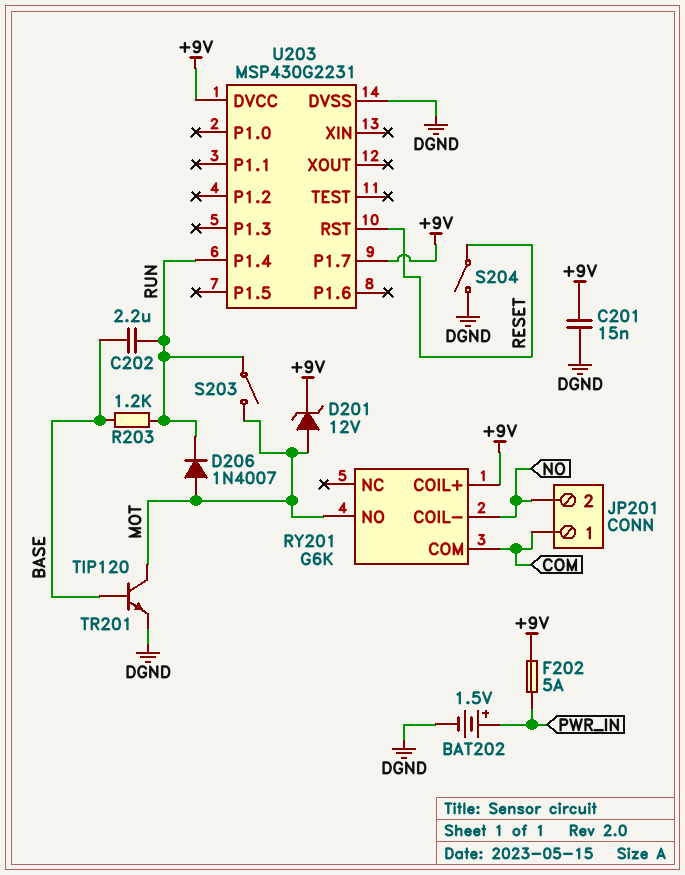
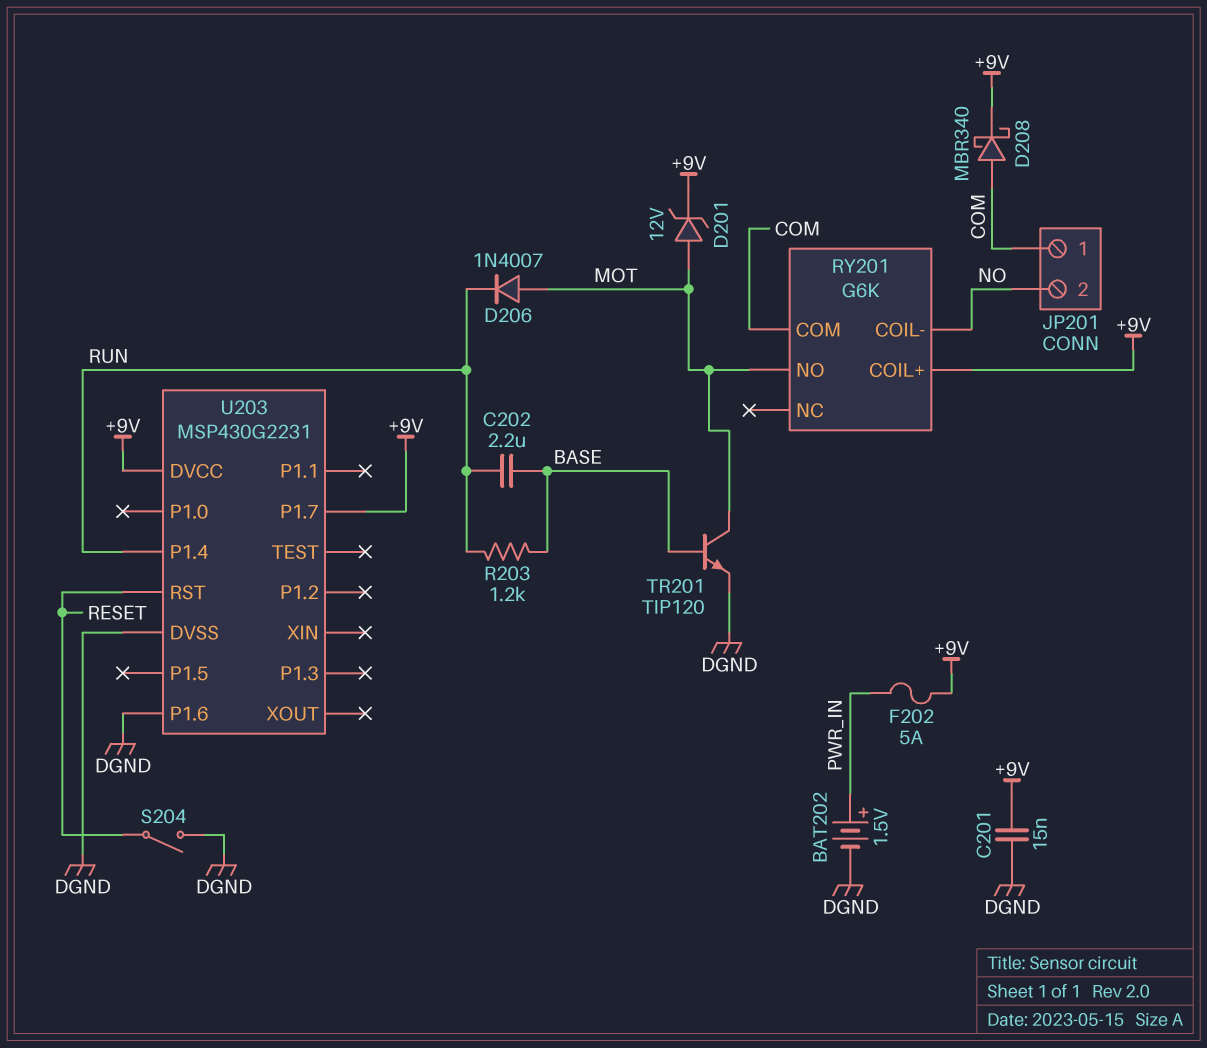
D208: none -> schottky MBR340 (A COM, K +9V)
S203: switch (MOT, RUN) -> none
U203 pin P1.6: none -> DGND

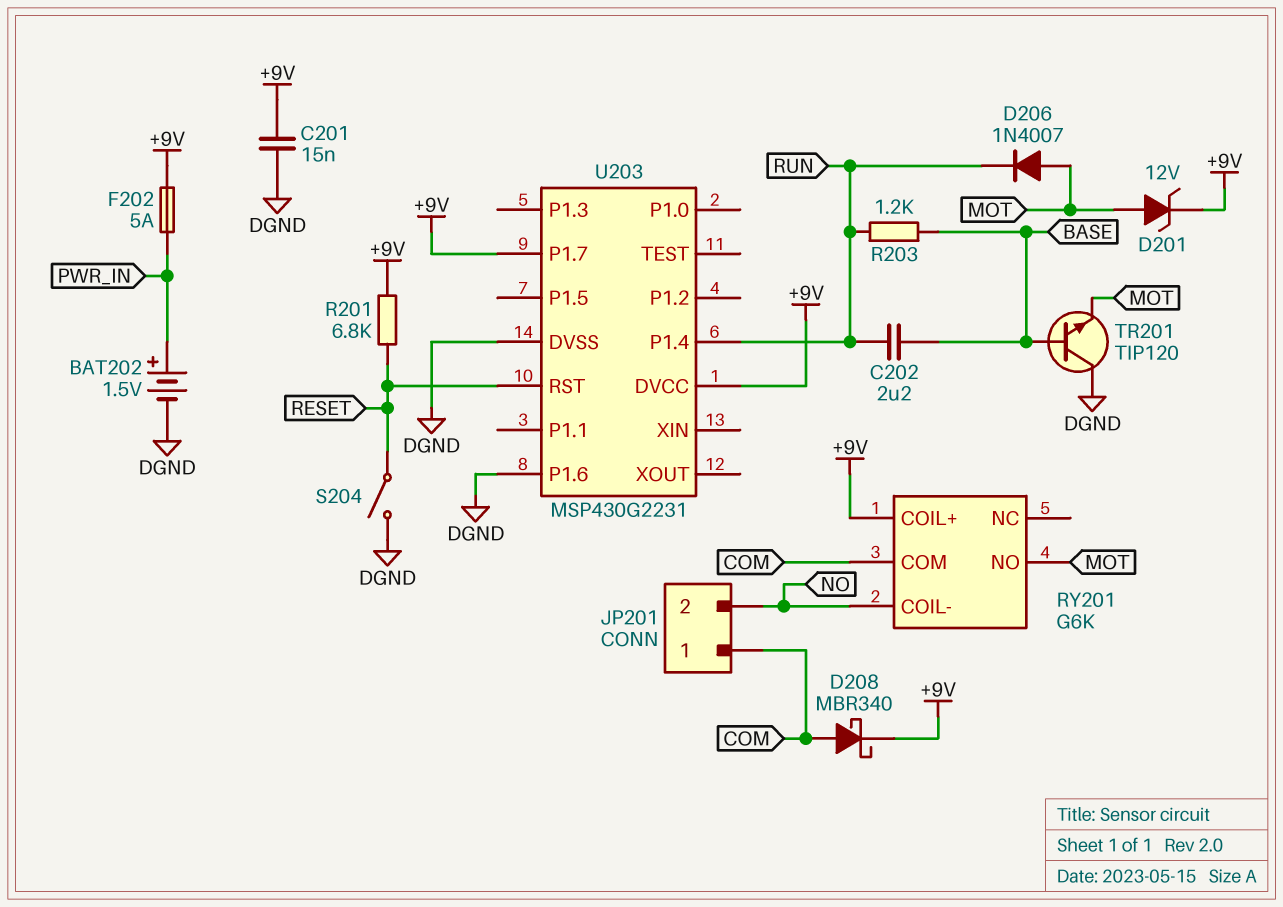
R201: none -> 6.8k (+9V, RESET)
TR201: NPN TIP120 (B BASE, C MOT, E DGND) -> NPN TIP120 (B BASE, C DGND, E MOT)

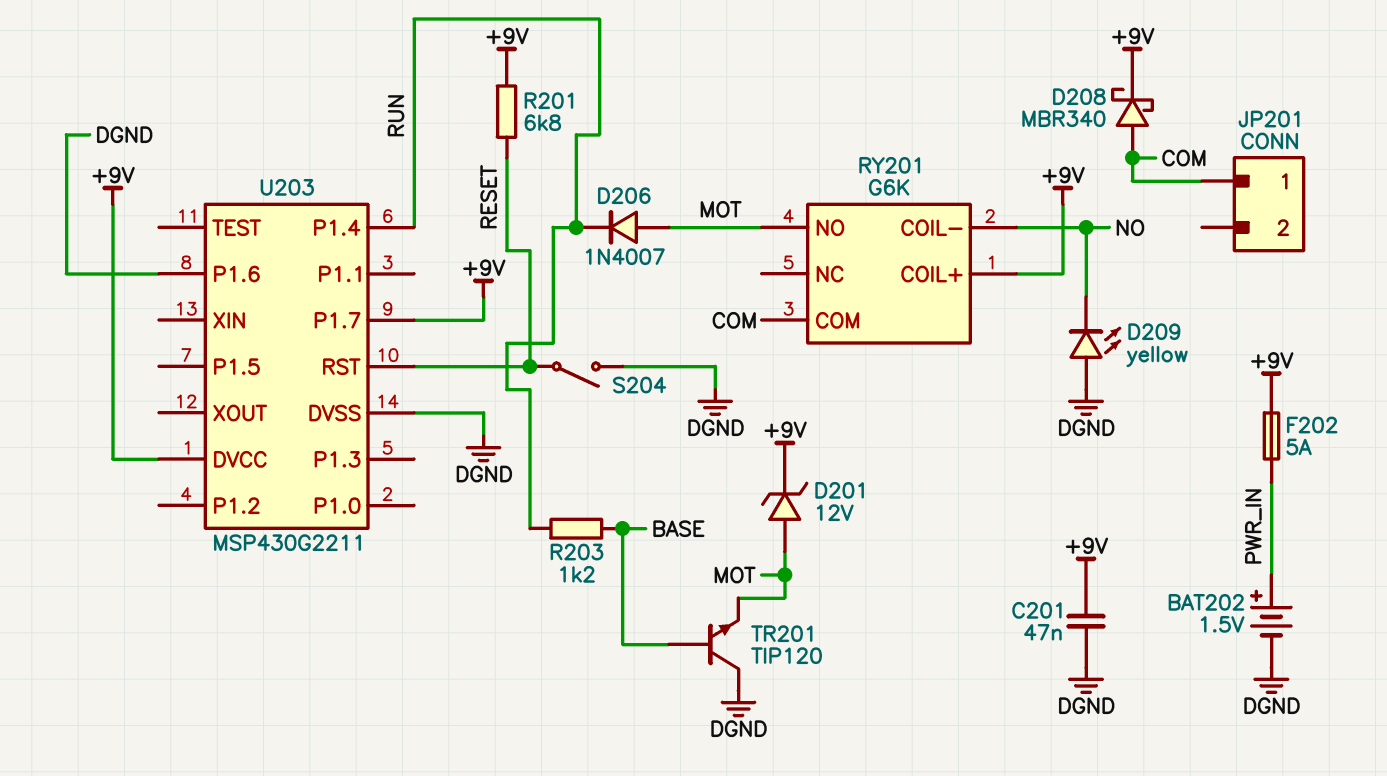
C201: 15nF (+9V, DGND) -> 47nF (+9V, DGND)
C202: 2.2uF (BASE, RUN) -> none
D209: none -> LED yellow (A DGND, K NO)
JP201 pin 2: NO -> none
U203: MSP430G2231 -> MSP430G2211

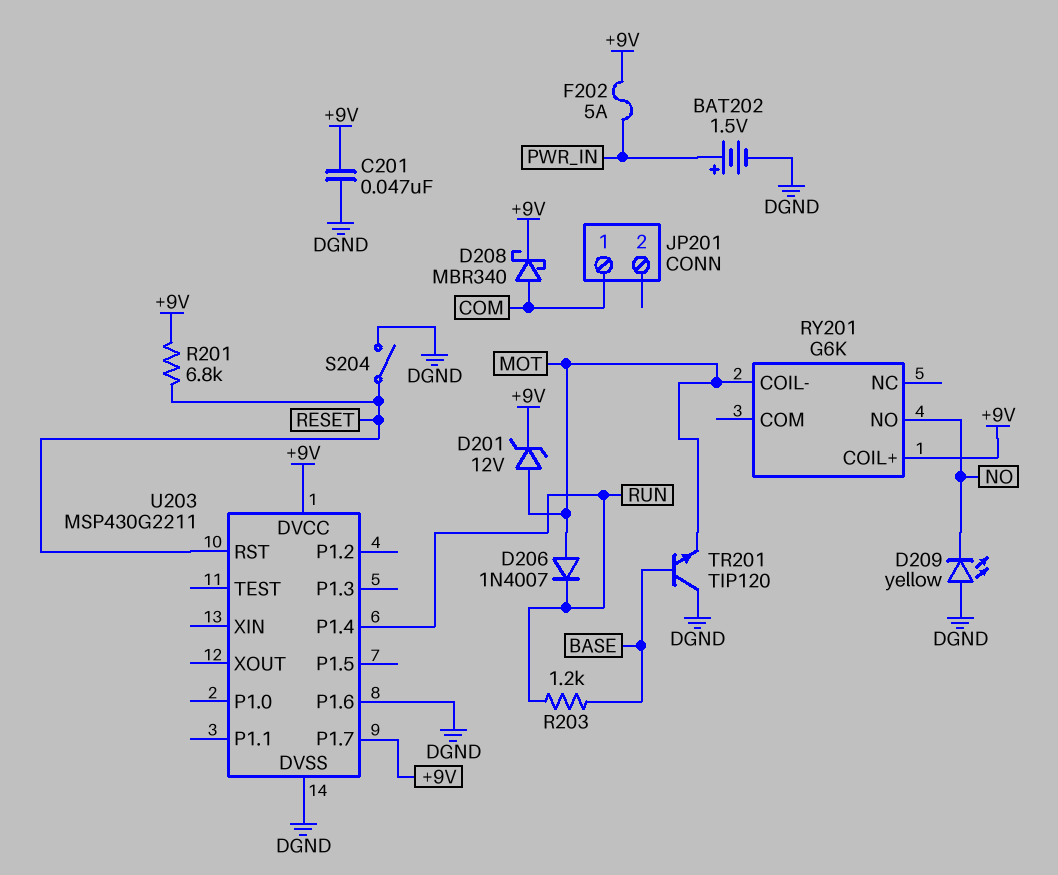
RY201 pin COIL-: NO -> MOT
RY201 pin COM: COM -> none
RY201 pin NO: MOT -> NO

